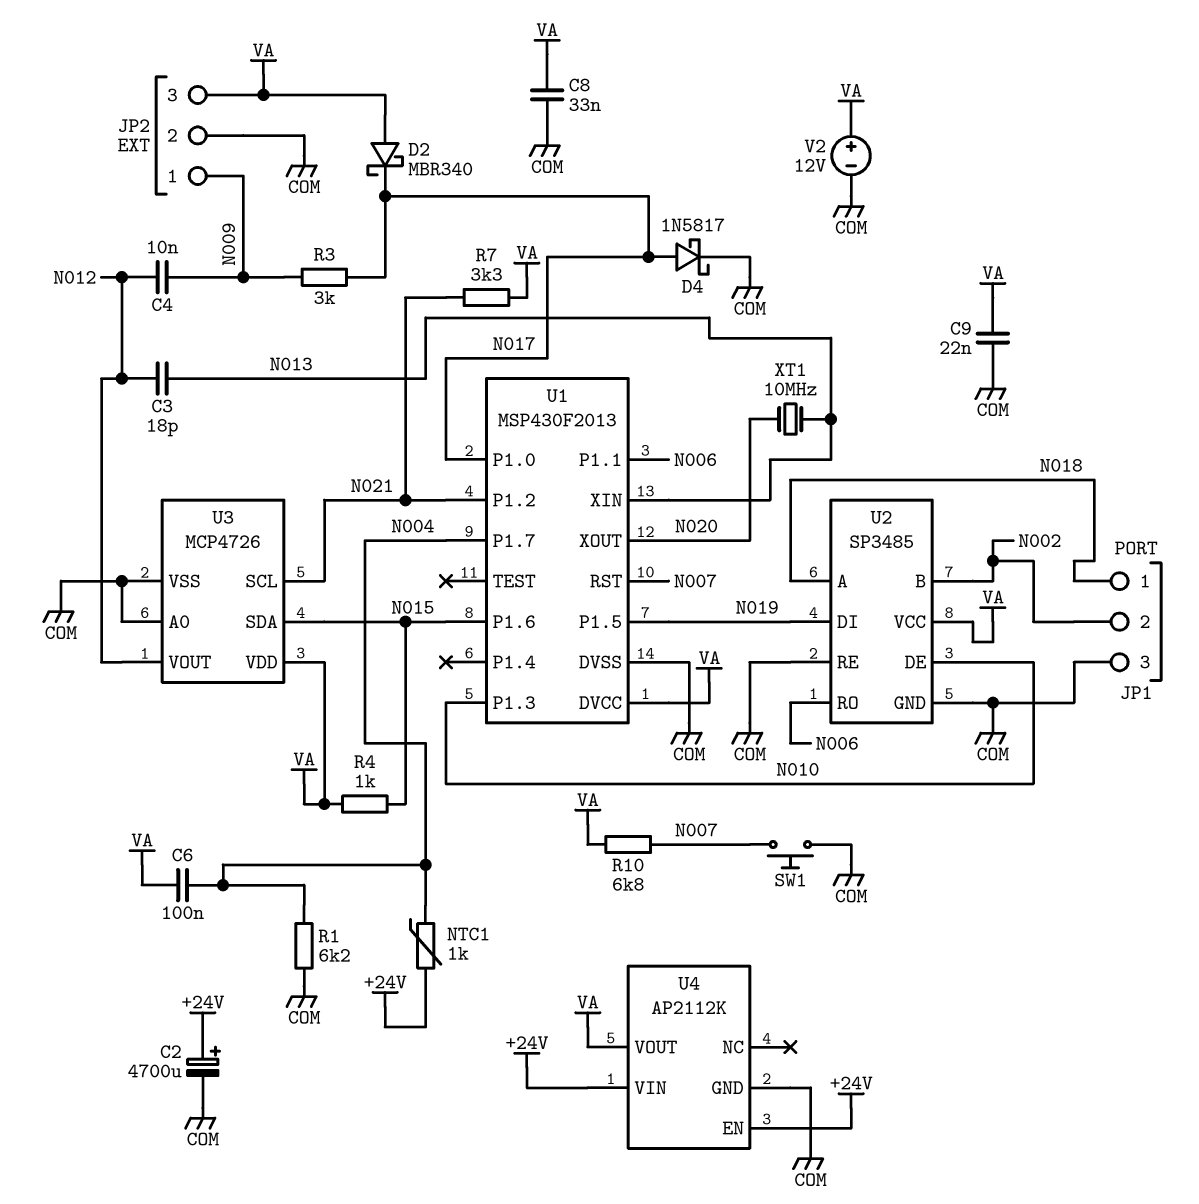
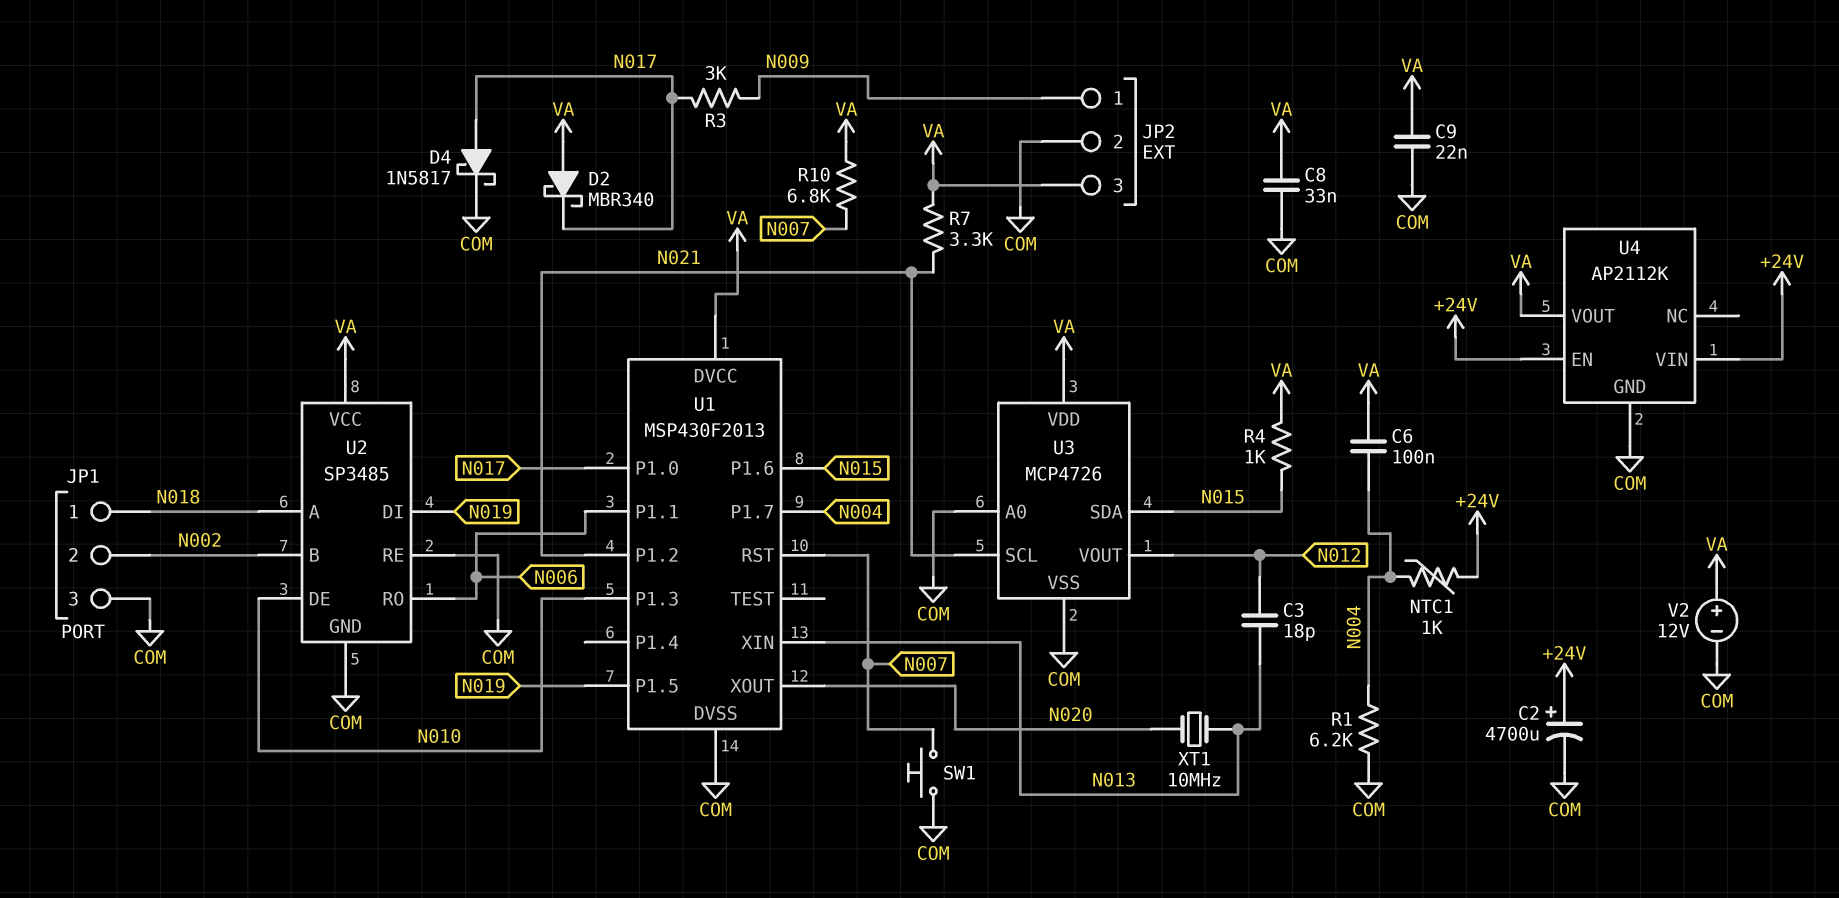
C4: 10nF (N009, N012) -> none

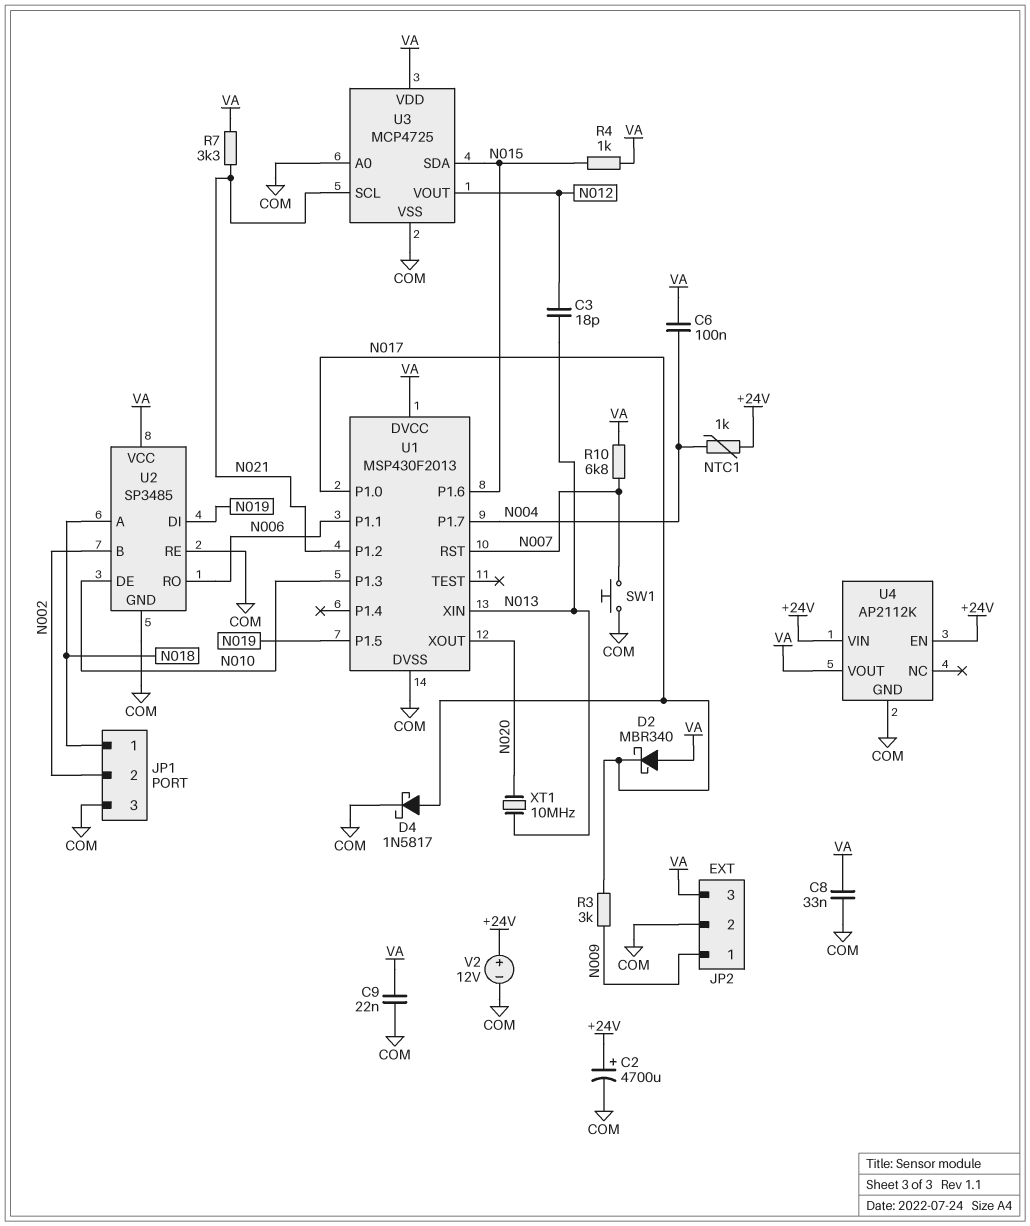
R1: 6.2k (COM, N004) -> none
U3: MCP4726 -> MCP4725
V2: 12V (plus VA, minus COM) -> 12V (plus +24V, minus COM)

